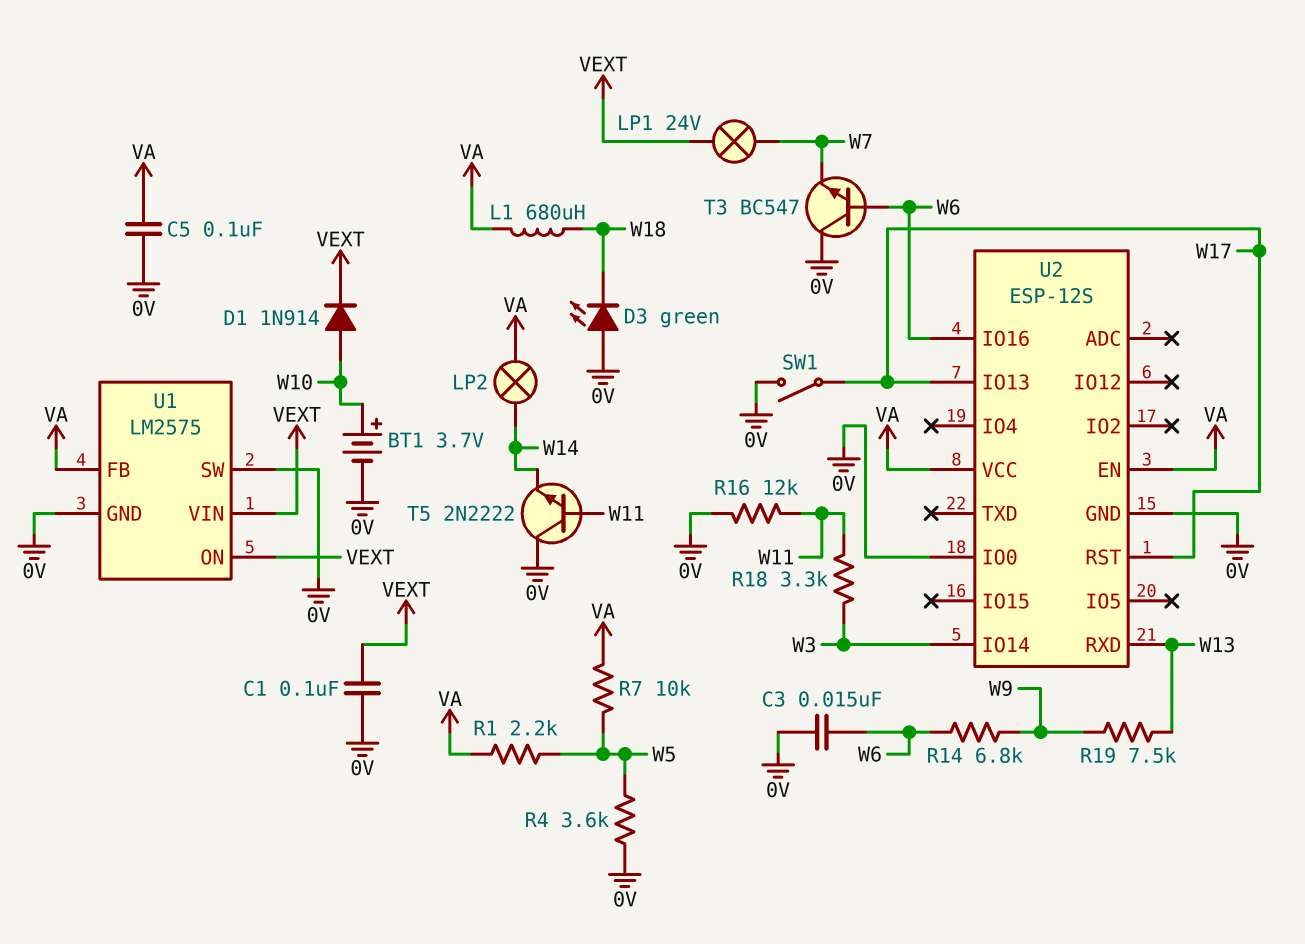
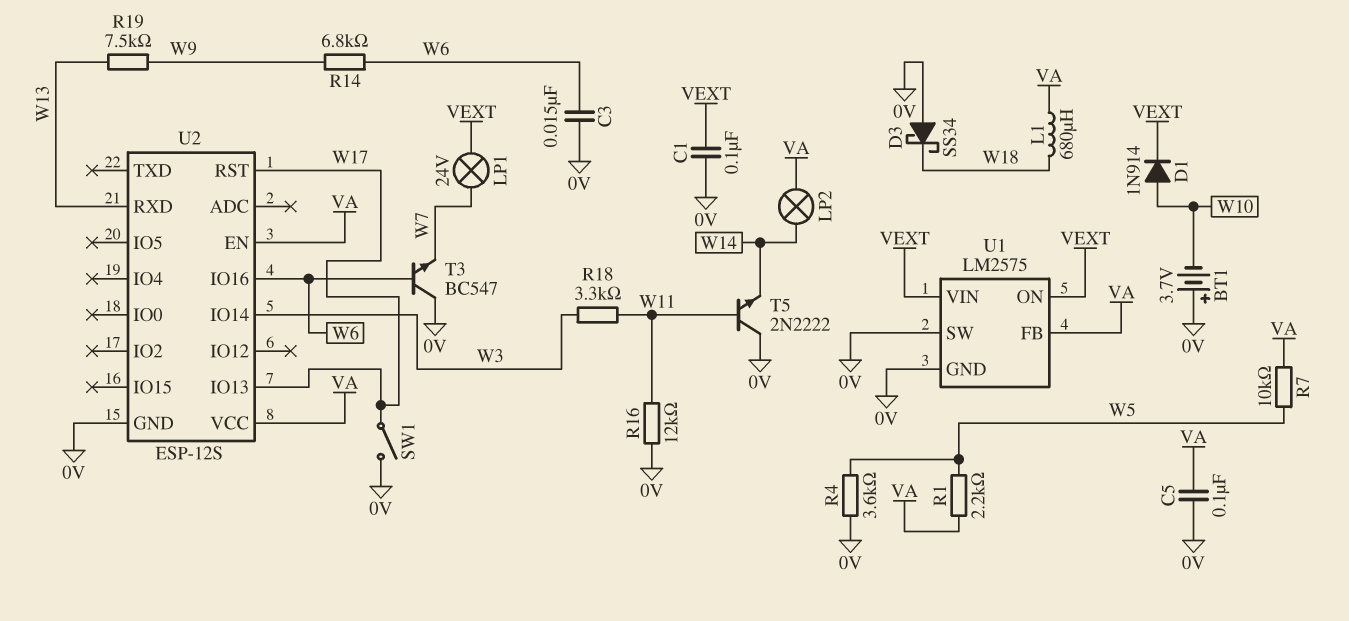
BT1: 3.7V (plus W10, minus 0V) -> 3.7V (plus 0V, minus W10)
D3: LED green (A 0V, K W18) -> schottky SS34 (A 0V, K W18)
U2 pin IO0: 0V -> none

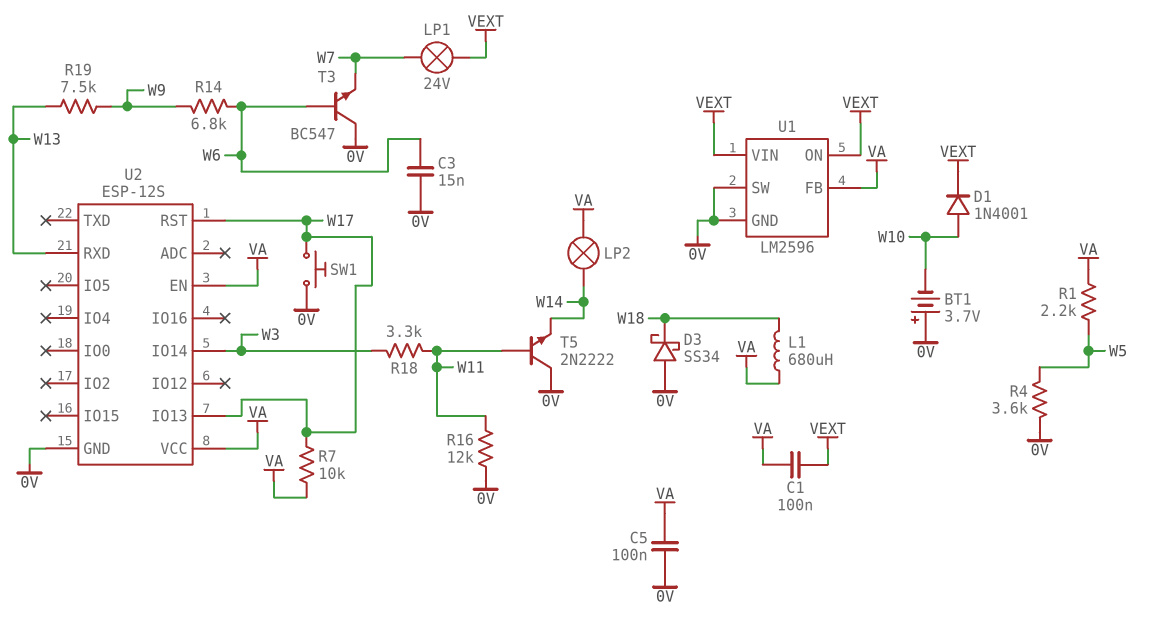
C1: 100nF (0V, VEXT) -> 100nF (VA, VEXT)
D1: diode 1N914 (A W10, K VEXT) -> diode 1N4001 (A W10, K VEXT)
R7: 10k (VA, W5) -> 10k (VA, W17)
SW1: switch (0V, W17) -> button (0V, W17)
U1: LM2575 -> LM2596
U2 pin IO16: W6 -> none

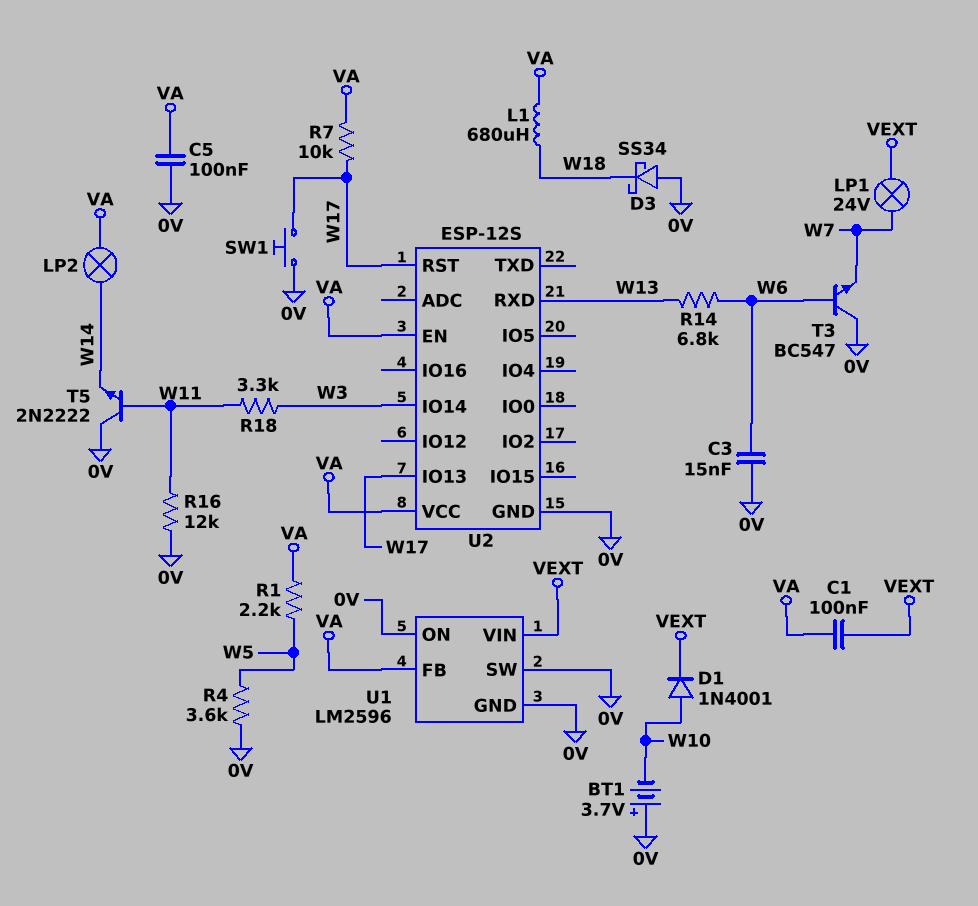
R14: 6.8k (W6, W9) -> 6.8k (W6, W13)
R19: 7.5k (W9, W13) -> none
U1 pin ON: VEXT -> 0V

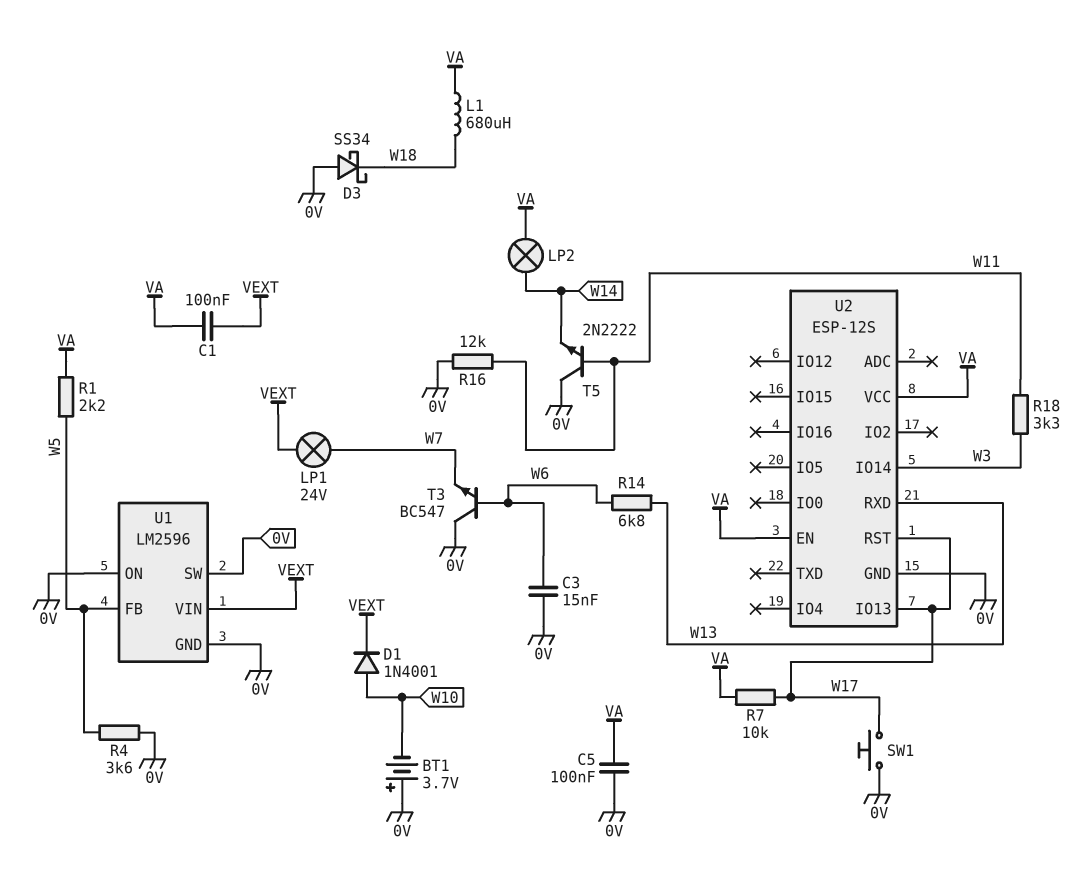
U1 pin FB: VA -> W5

